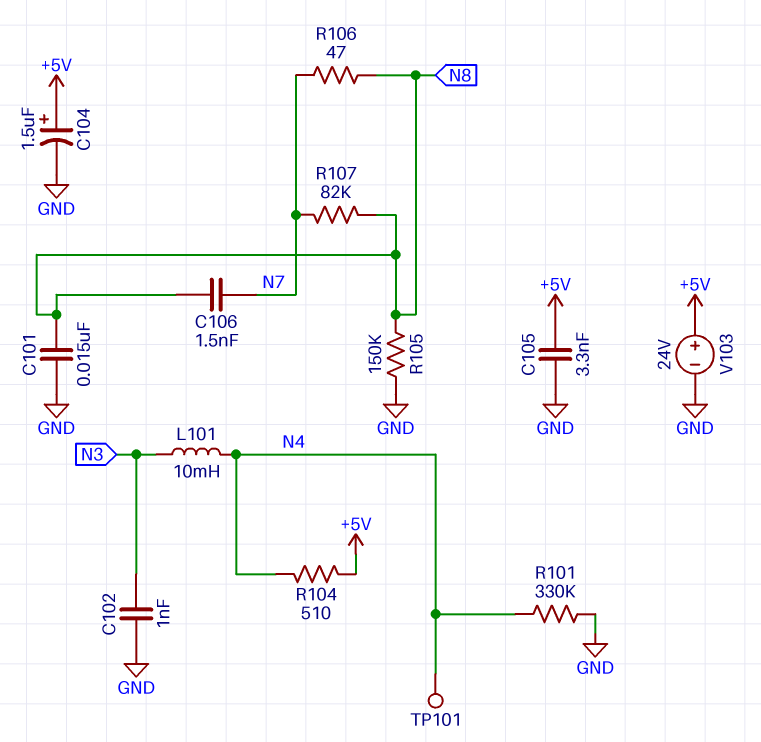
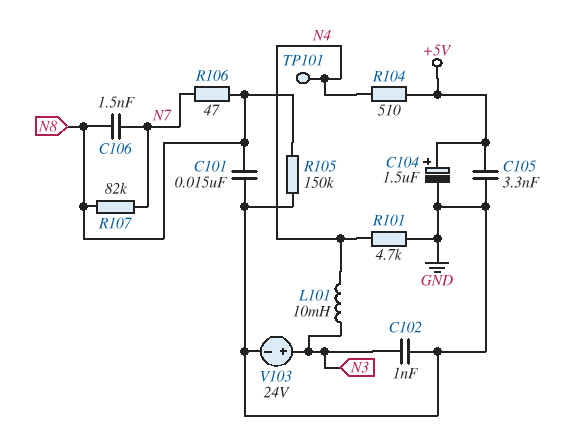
R101: 330k (GND, N4) -> 4.7k (GND, N4)
V103: 24V (plus +5V, minus GND) -> 24V (plus N3, minus GND)

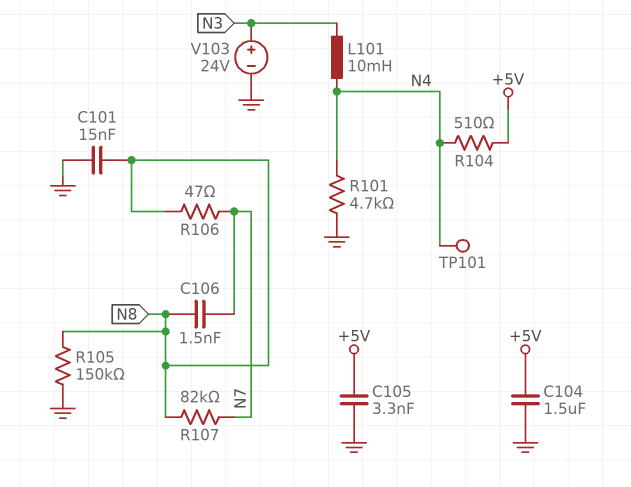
C102: 1nF (GND, N3) -> none
C104: 1.5uF (plus +5V, minus GND) -> 1.5uF (+5V, GND)

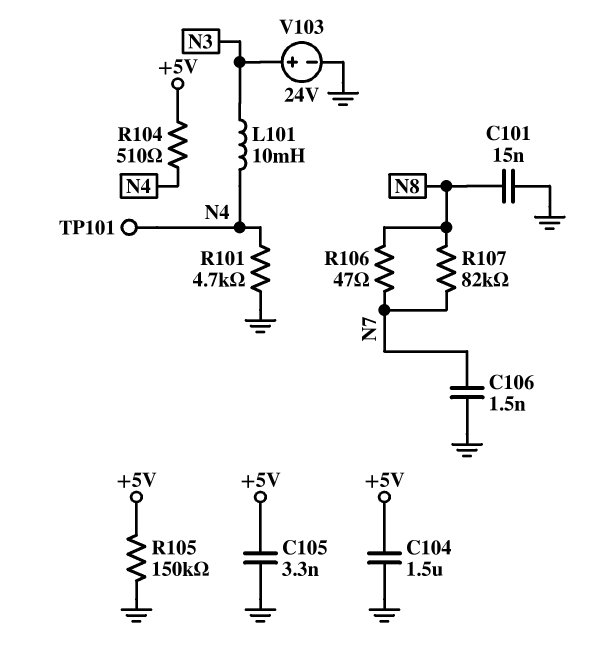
C106: 1.5nF (N7, N8) -> 1.5nF (GND, N7)
R105: 150k (GND, N8) -> 150k (+5V, GND)

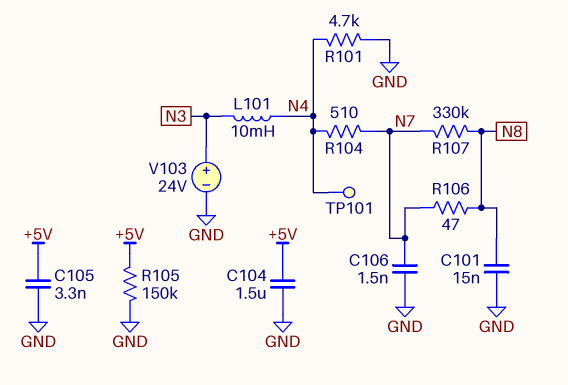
R104: 510 (+5V, N4) -> 510 (N4, N7)
R107: 82k (N7, N8) -> 330k (N7, N8)

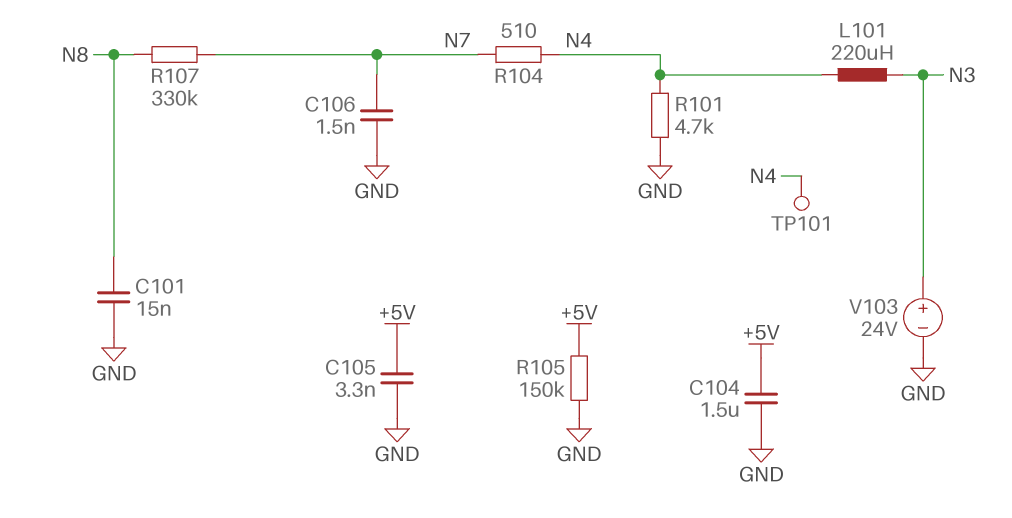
L101: 10mH (N3, N4) -> 220uH (N3, N4)
R106: 47 (N7, N8) -> none

